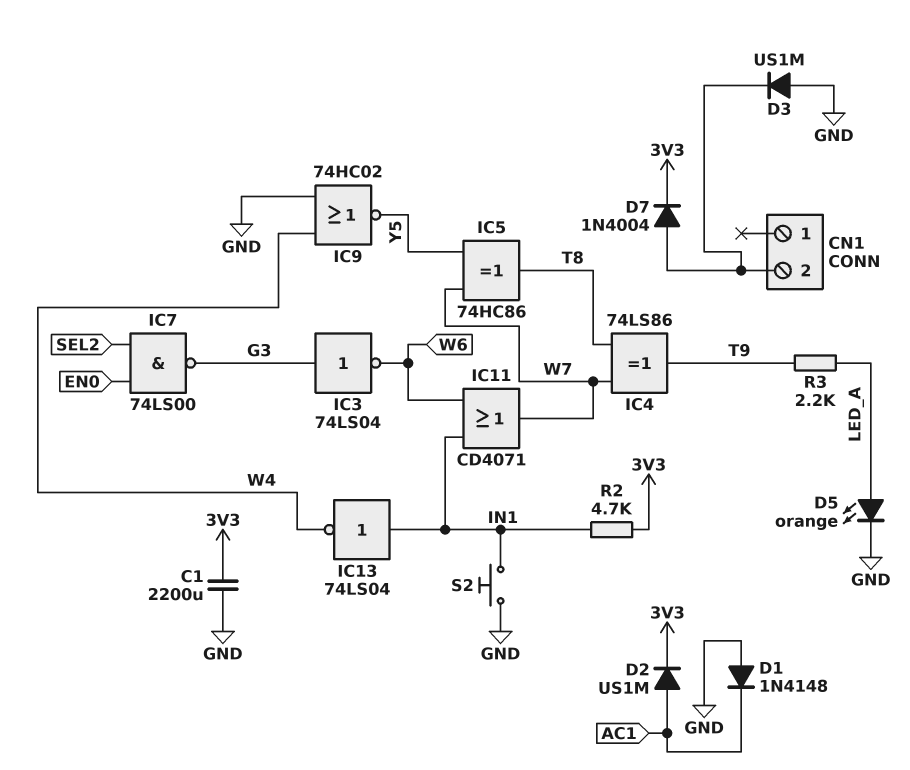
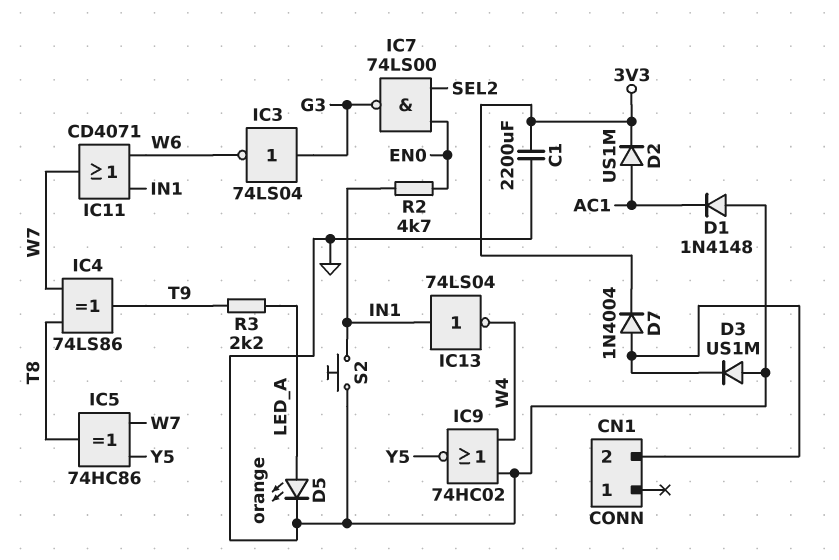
R2: 4.7k (3V3, IN1) -> 4.7k (EN0, IN1)

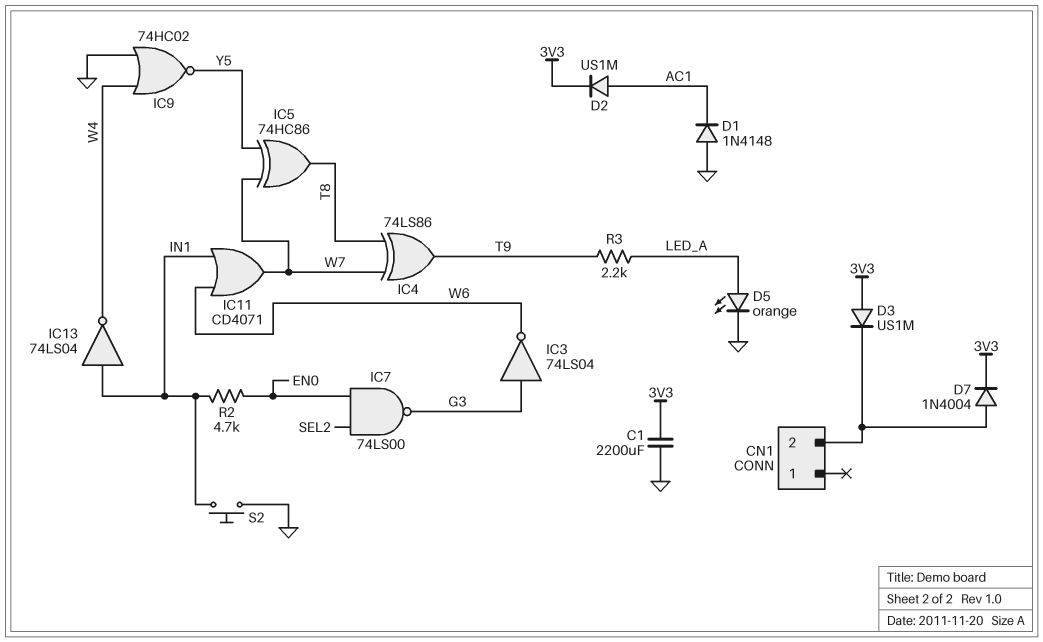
D3: diode US1M (A GND, K CN1/2) -> diode US1M (A 3V3, K CN1/2)

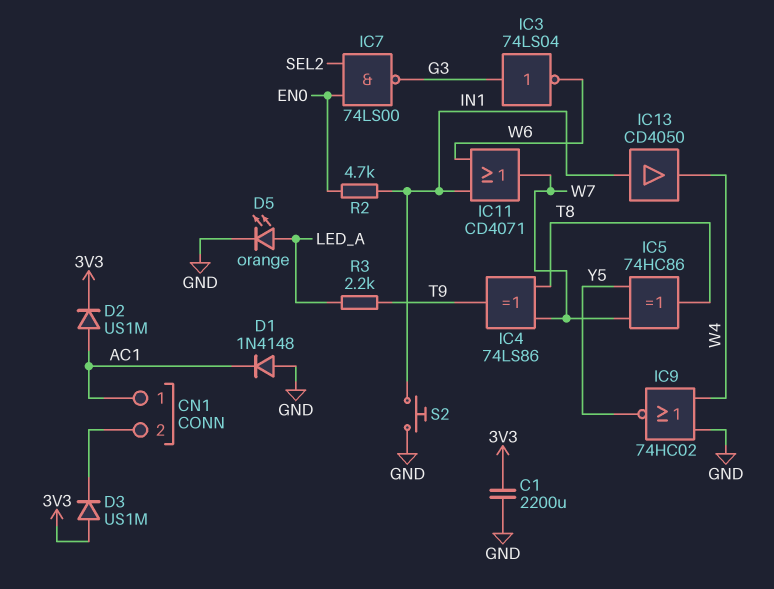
CN1 pin 1: none -> AC1
D7: diode 1N4004 (A CN1/2, K 3V3) -> none
IC13: NOT 74LS04 (in IN1, out W4) -> buffer CD4050 (in IN1, out W4)

